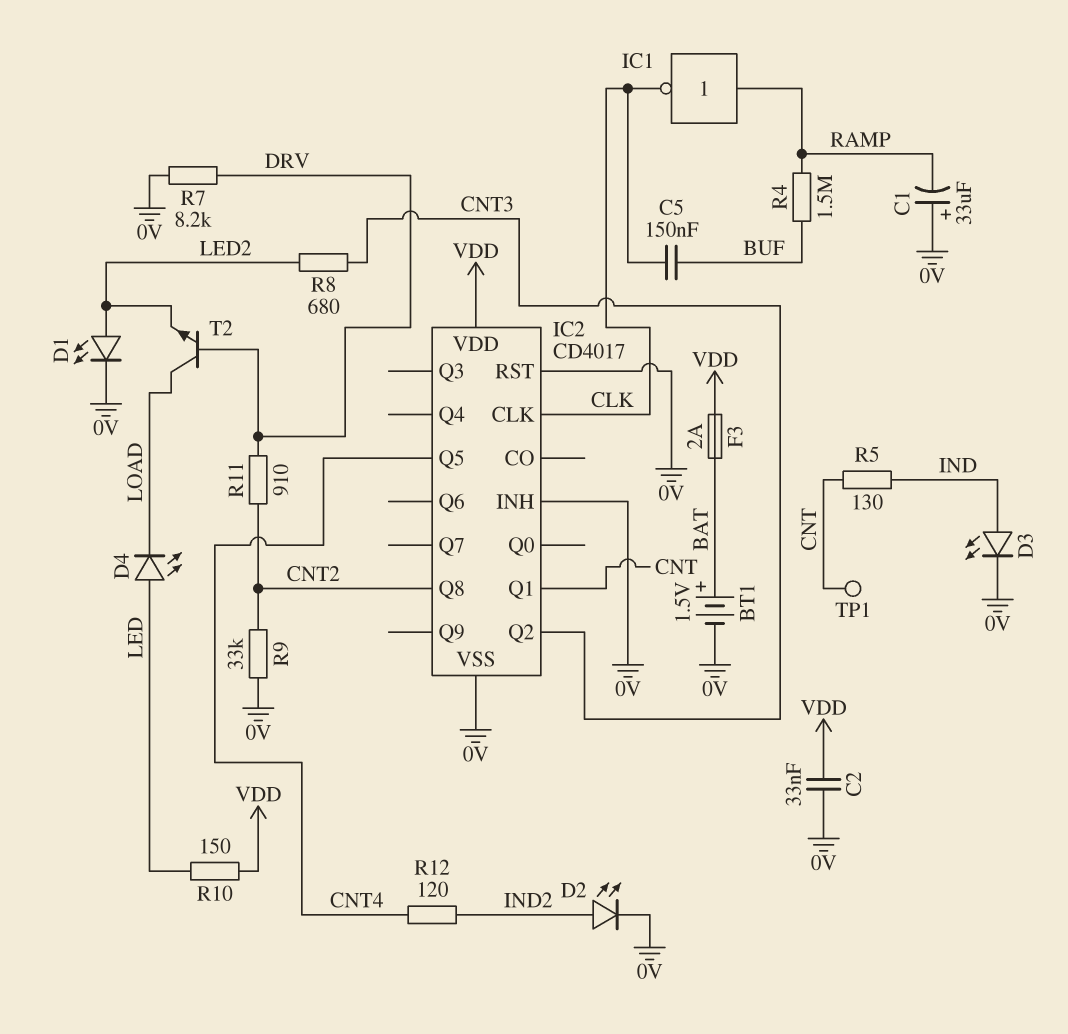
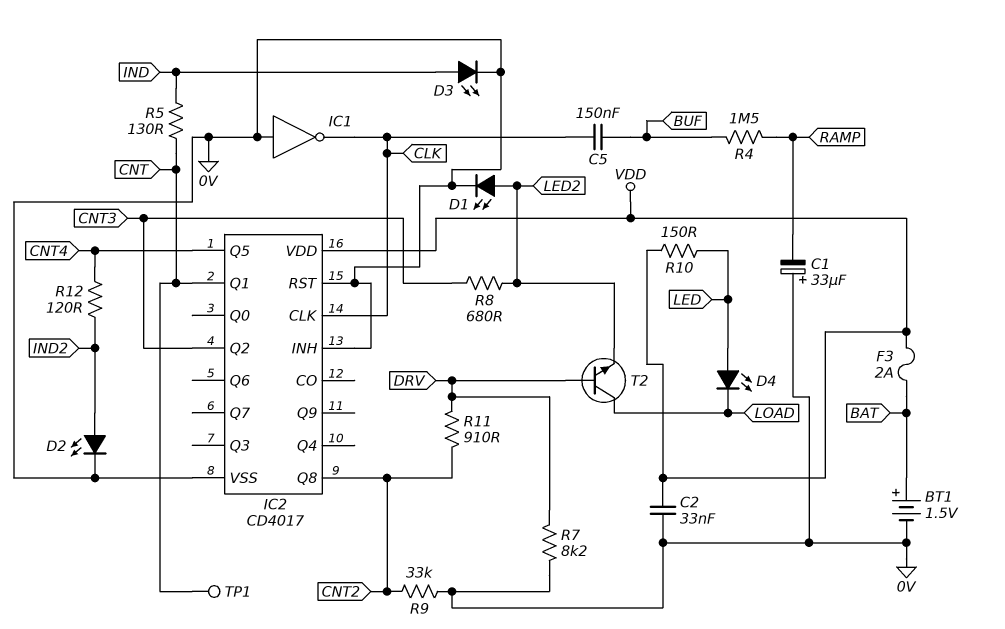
IC1: NOT (in RAMP, out CLK) -> NOT (in 0V, out CLK)

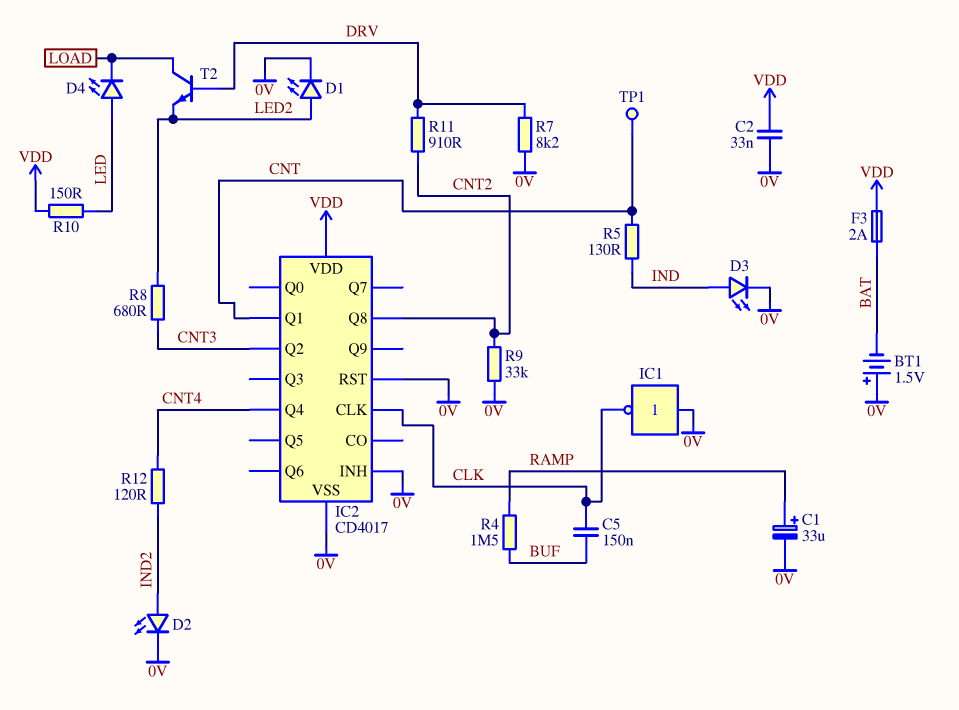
BT1: 1.5V (plus BAT, minus 0V) -> 1.5V (plus 0V, minus BAT)
C1: 33uF (plus 0V, minus RAMP) -> 33uF (plus RAMP, minus 0V)
IC2 pin Q4: none -> CNT4
IC2 pin Q5: CNT4 -> none

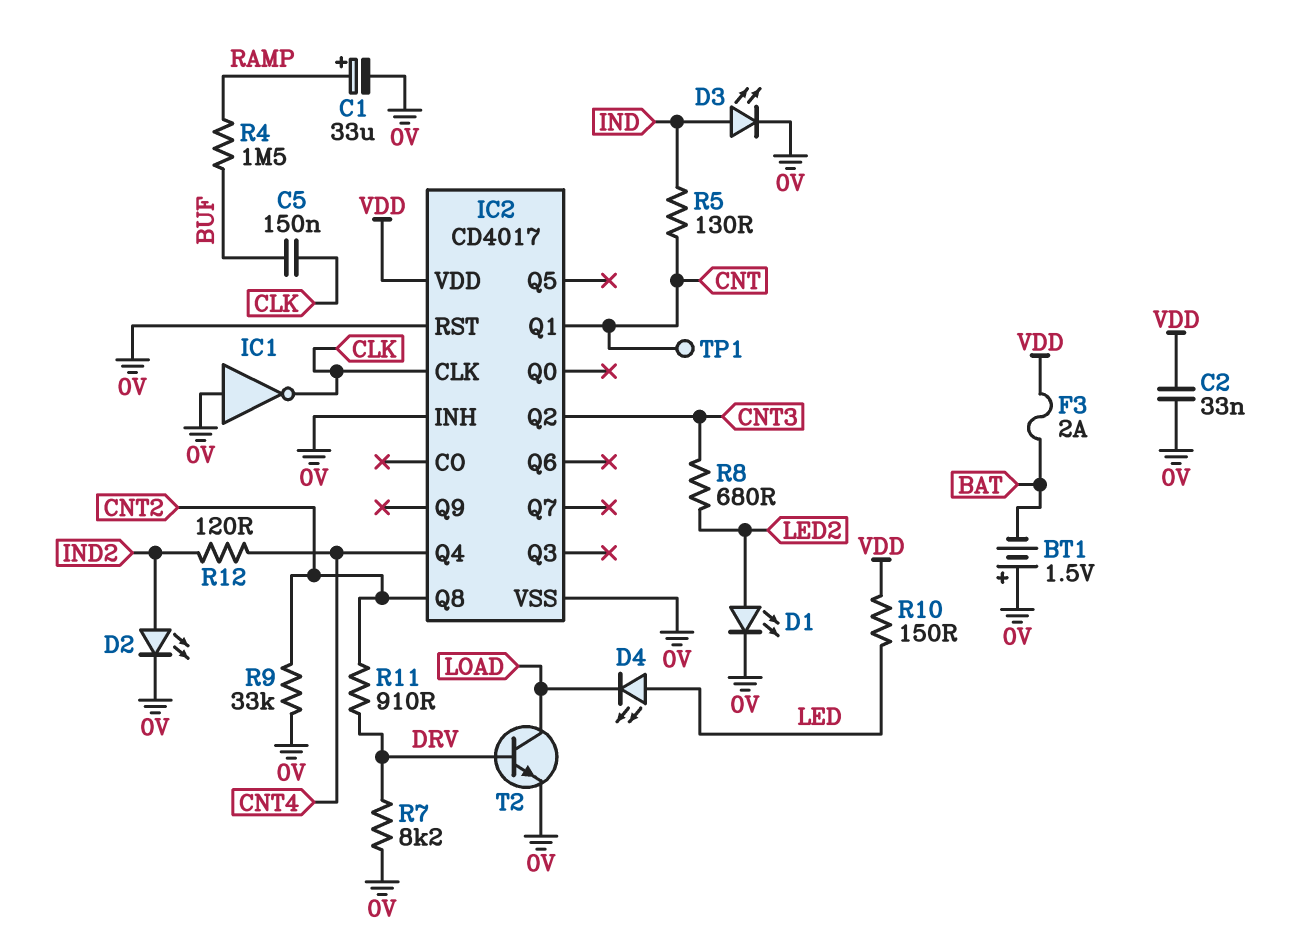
T2: NPN (B DRV, C LOAD, E LED2) -> NPN (B DRV, C LOAD, E 0V)

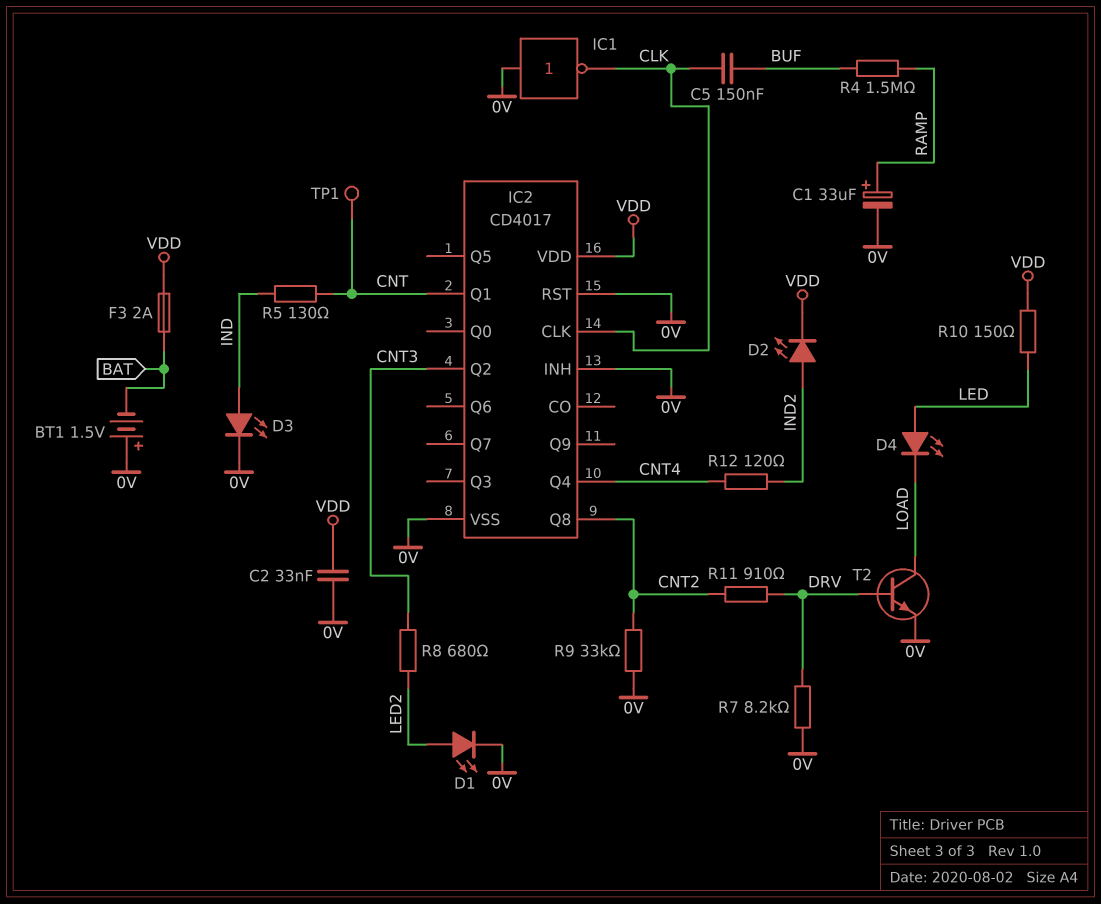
D2: LED (A IND2, K 0V) -> LED (A IND2, K VDD)

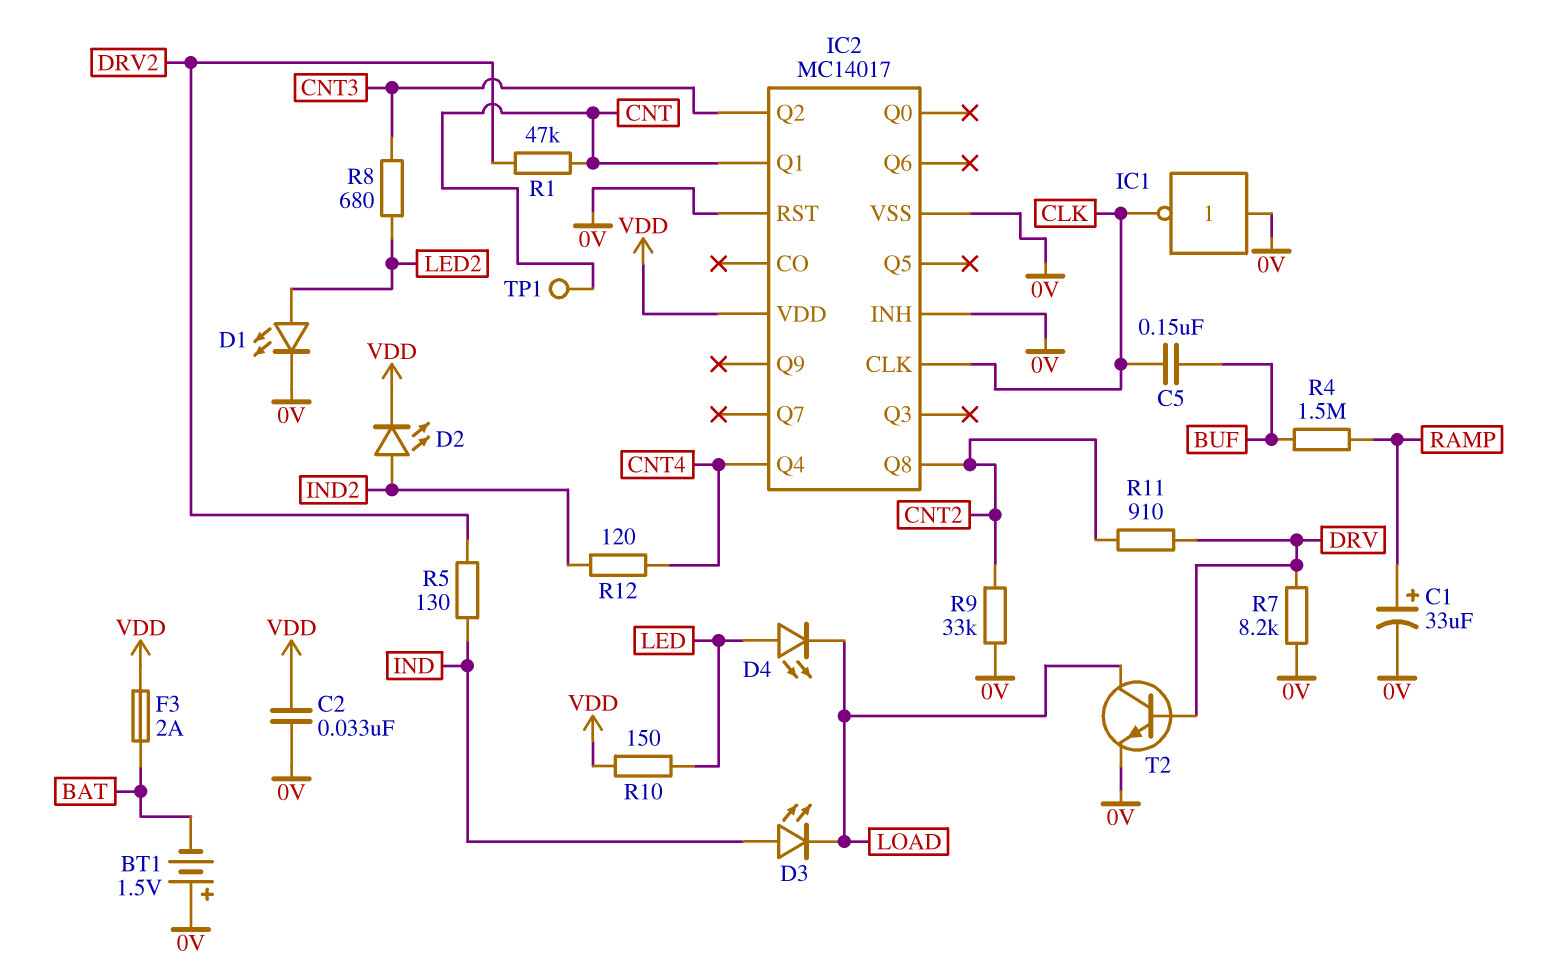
D3: LED (A IND, K 0V) -> LED (A IND, K LOAD)
IC2: CD4017 -> MC14017
R1: none -> 47k (CNT, DRV2)
R5: 130 (CNT, IND) -> 130 (DRV2, IND)

